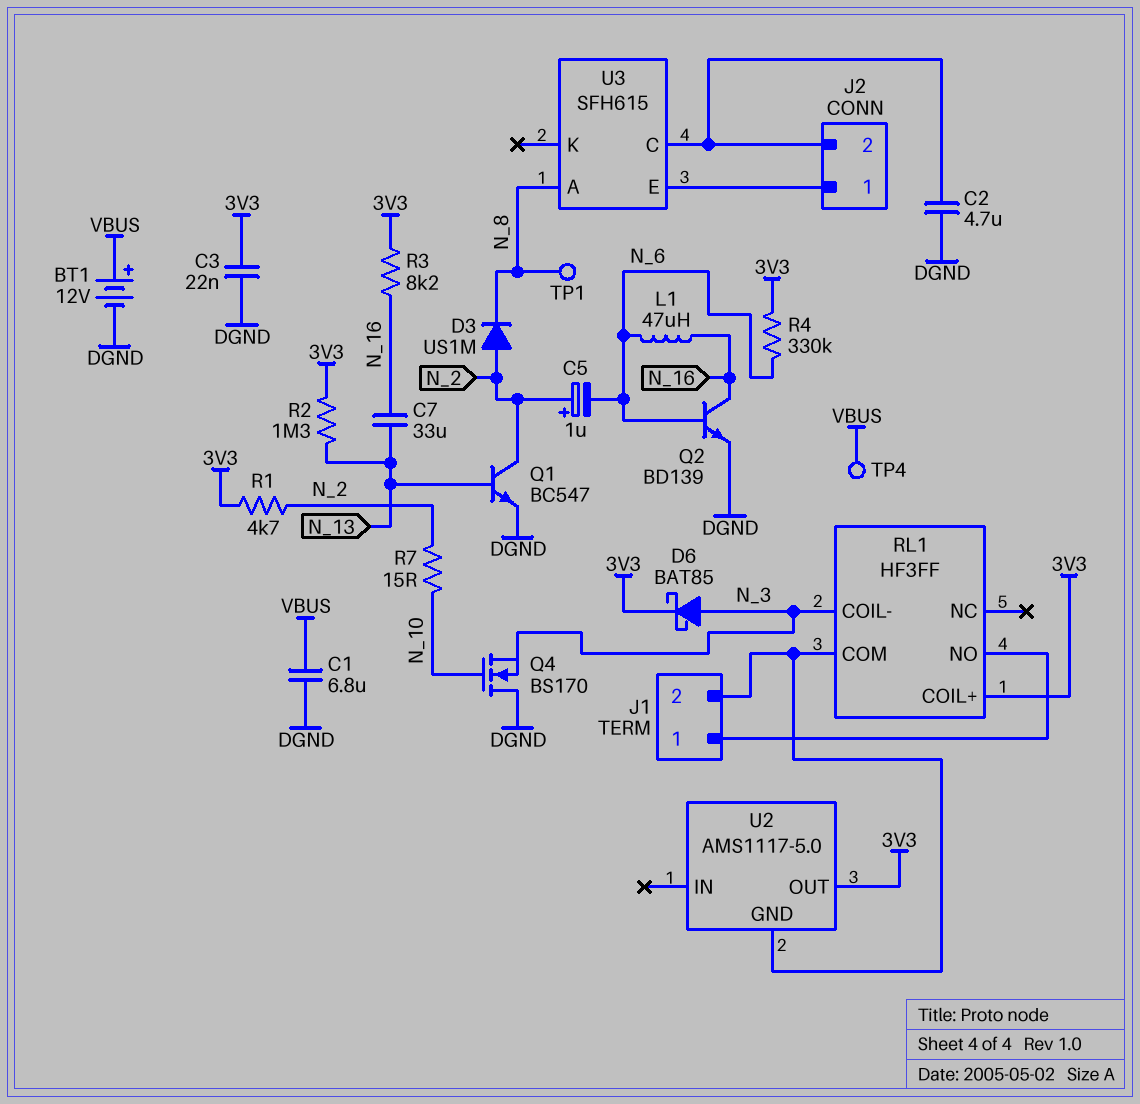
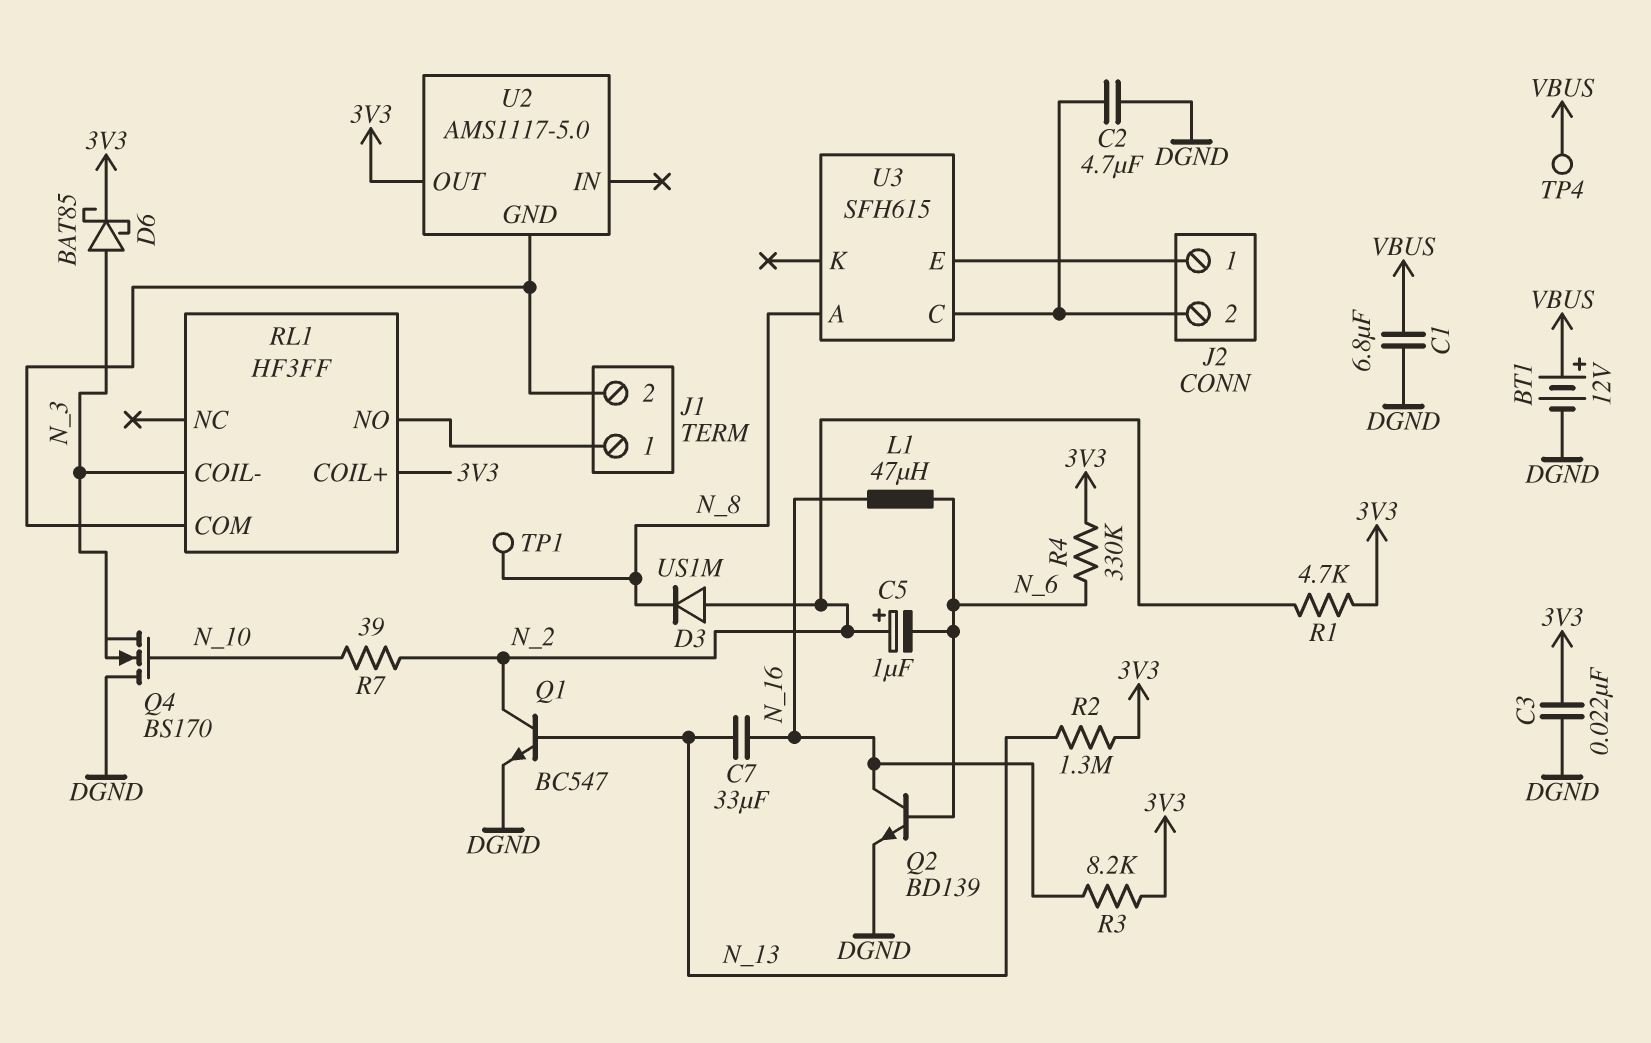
R7: 15 (N_2, N_10) -> 39 (N_2, N_10)

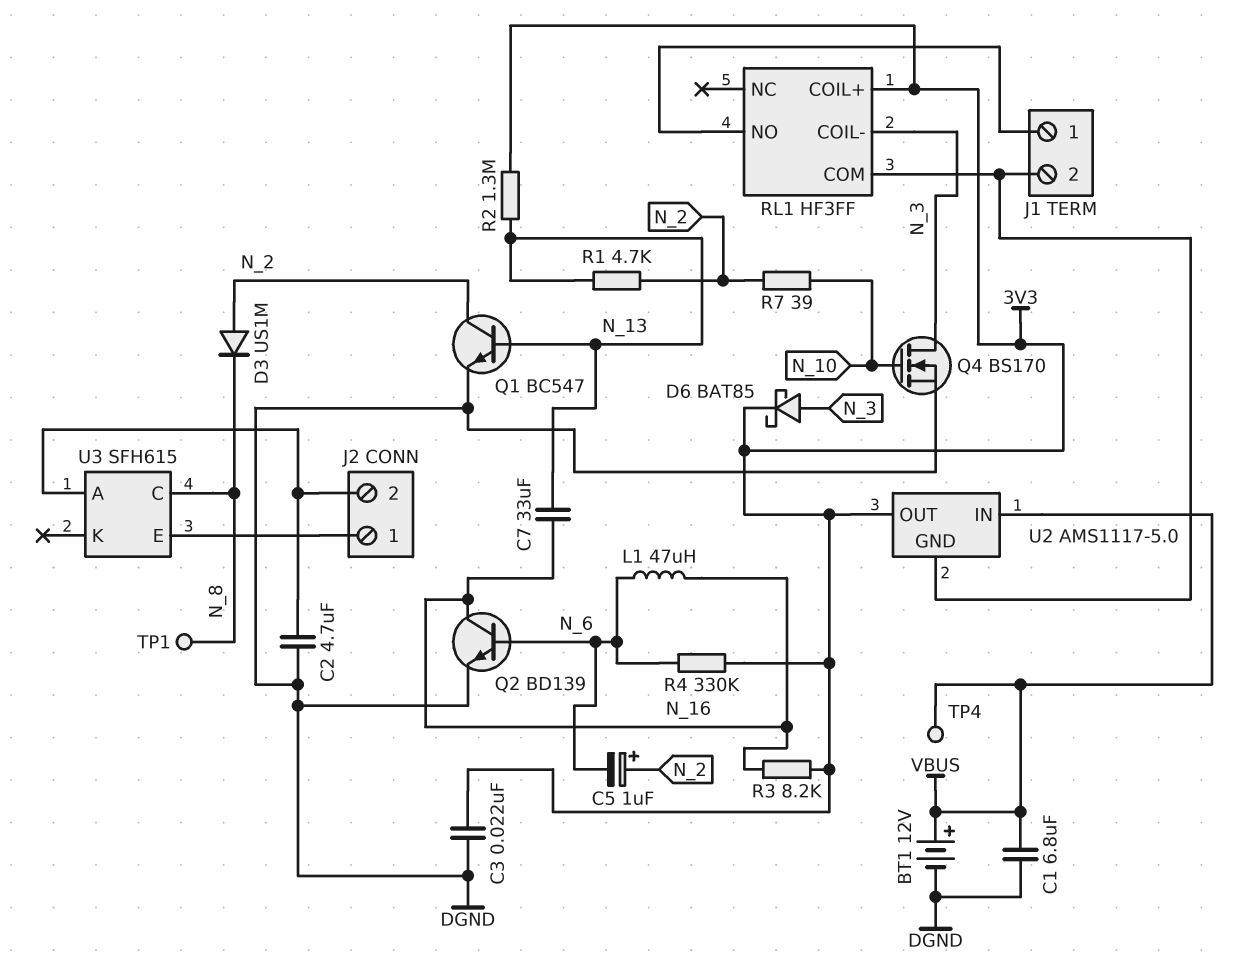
Q4: NMOS BS170 (G N_10, D DGND, S N_3) -> NMOS BS170 (G N_10, D N_3, S DGND)
R1: 4.7k (3V3, N_2) -> 4.7k (N_2, N_13)
U2 pin IN: none -> VBUS
U3 pin A: N_8 -> J2/2
U3 pin C: J2/2 -> N_8

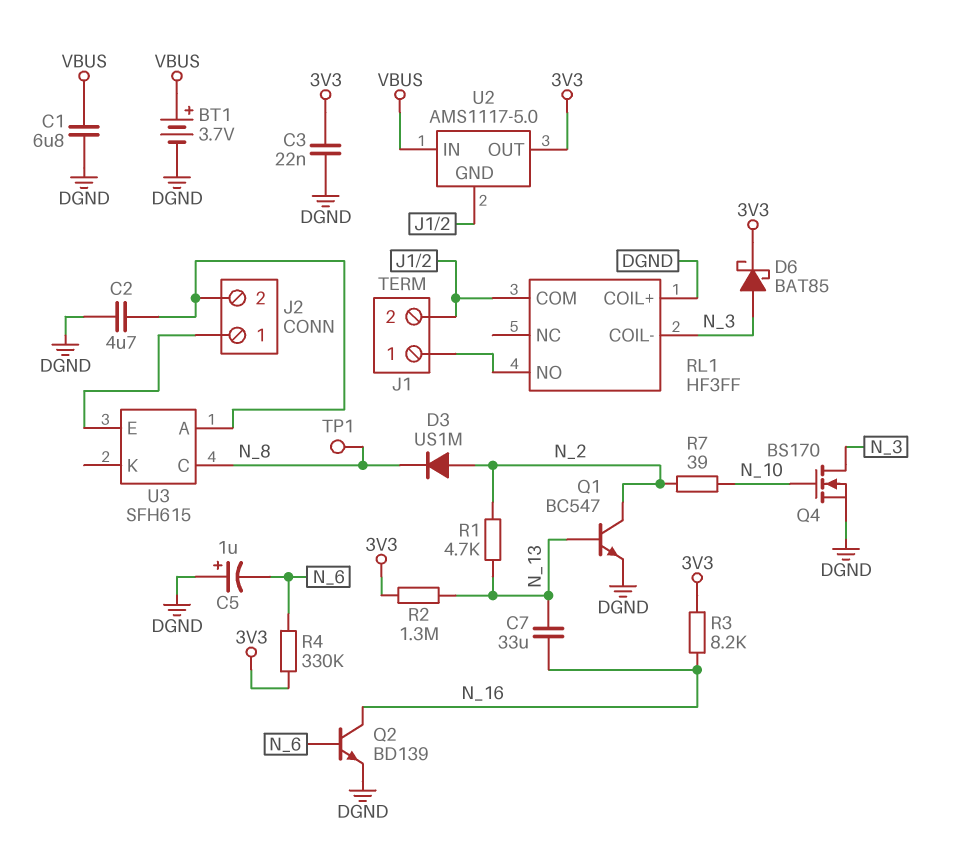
BT1: 12V (plus VBUS, minus DGND) -> 3.7V (plus VBUS, minus DGND)
C5: 1uF (plus N_2, minus N_6) -> 1uF (plus DGND, minus N_6)
L1: 47uH (N_6, N_16) -> none
RL1 pin COIL+: 3V3 -> DGND
TP4: test point (VBUS) -> none

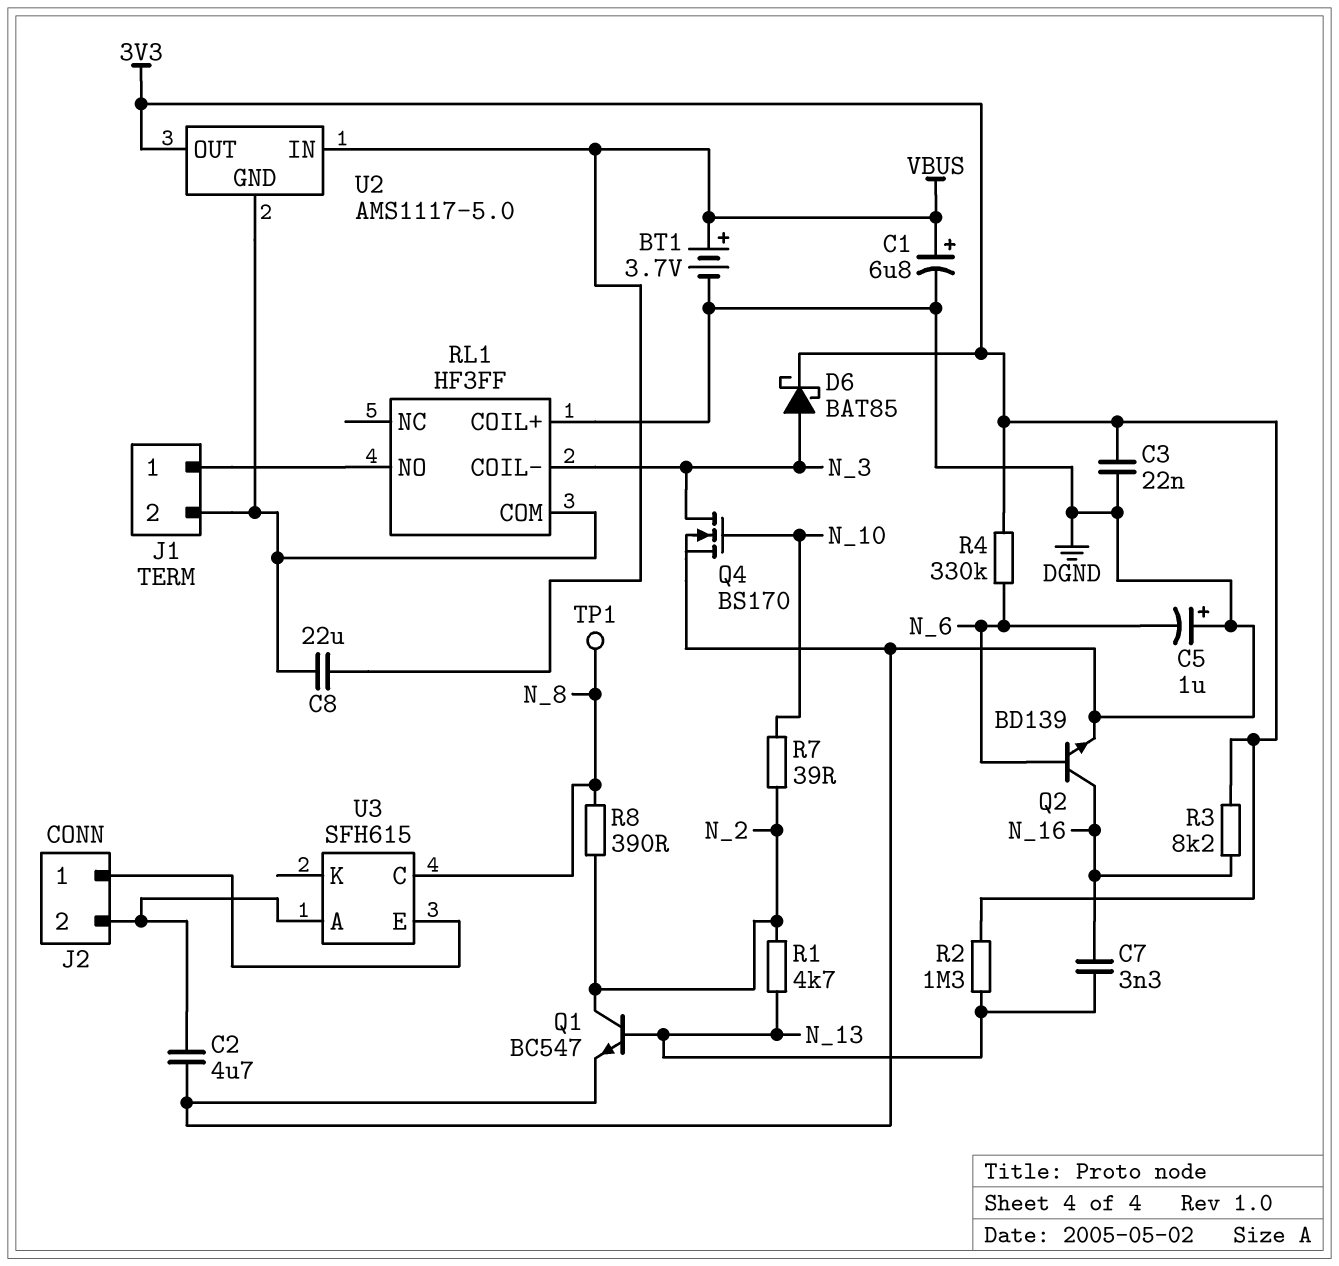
C1: 6.8uF (DGND, VBUS) -> 6.8uF (plus VBUS, minus DGND)
C7: 33uF (N_13, N_16) -> 3.3nF (N_13, N_16)
C8: none -> 22uF (J1/2, VBUS)
D3: diode US1M (A N_2, K N_8) -> none
R8: none -> 390 (N_2, N_8)

